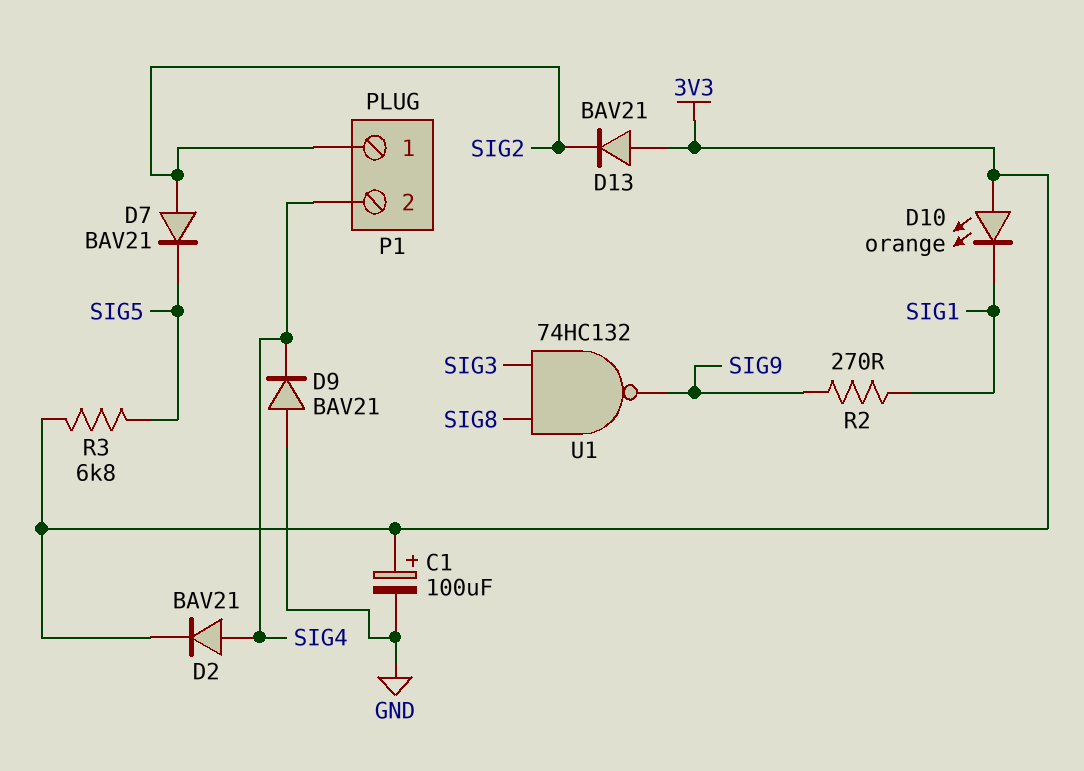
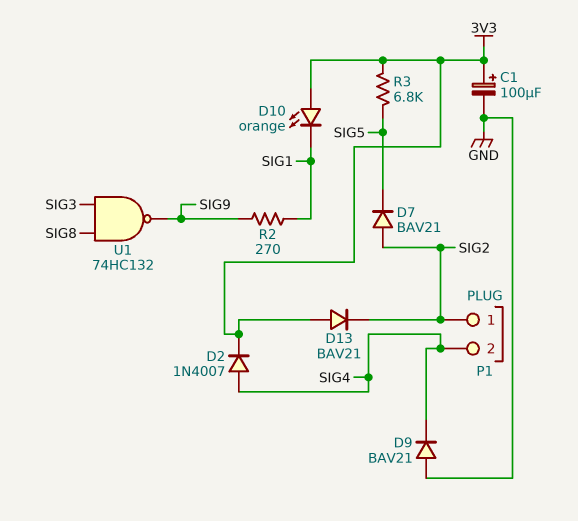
D2: diode BAV21 (A SIG4, K 3V3) -> diode 1N4007 (A SIG4, K 3V3)

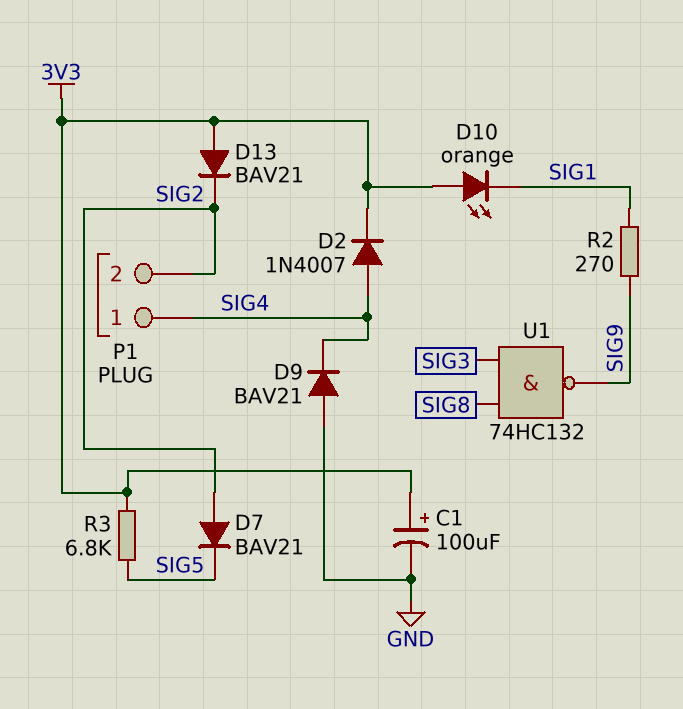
P1 pin 1: SIG2 -> SIG4
P1 pin 2: SIG4 -> SIG2

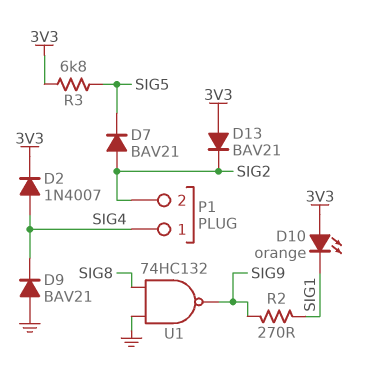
C1: 100uF (plus 3V3, minus GND) -> none
U1: NAND 74HC132 (in SIG3, in SIG8, out SIG9) -> NAND 74HC132 (in GND, in SIG8, out SIG9)

